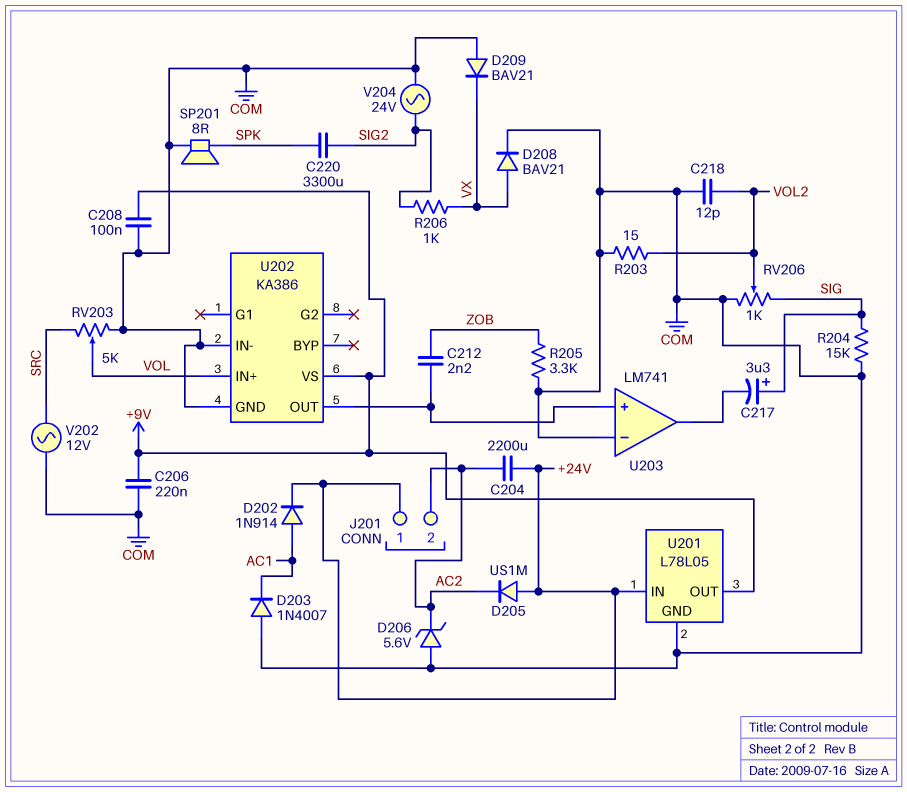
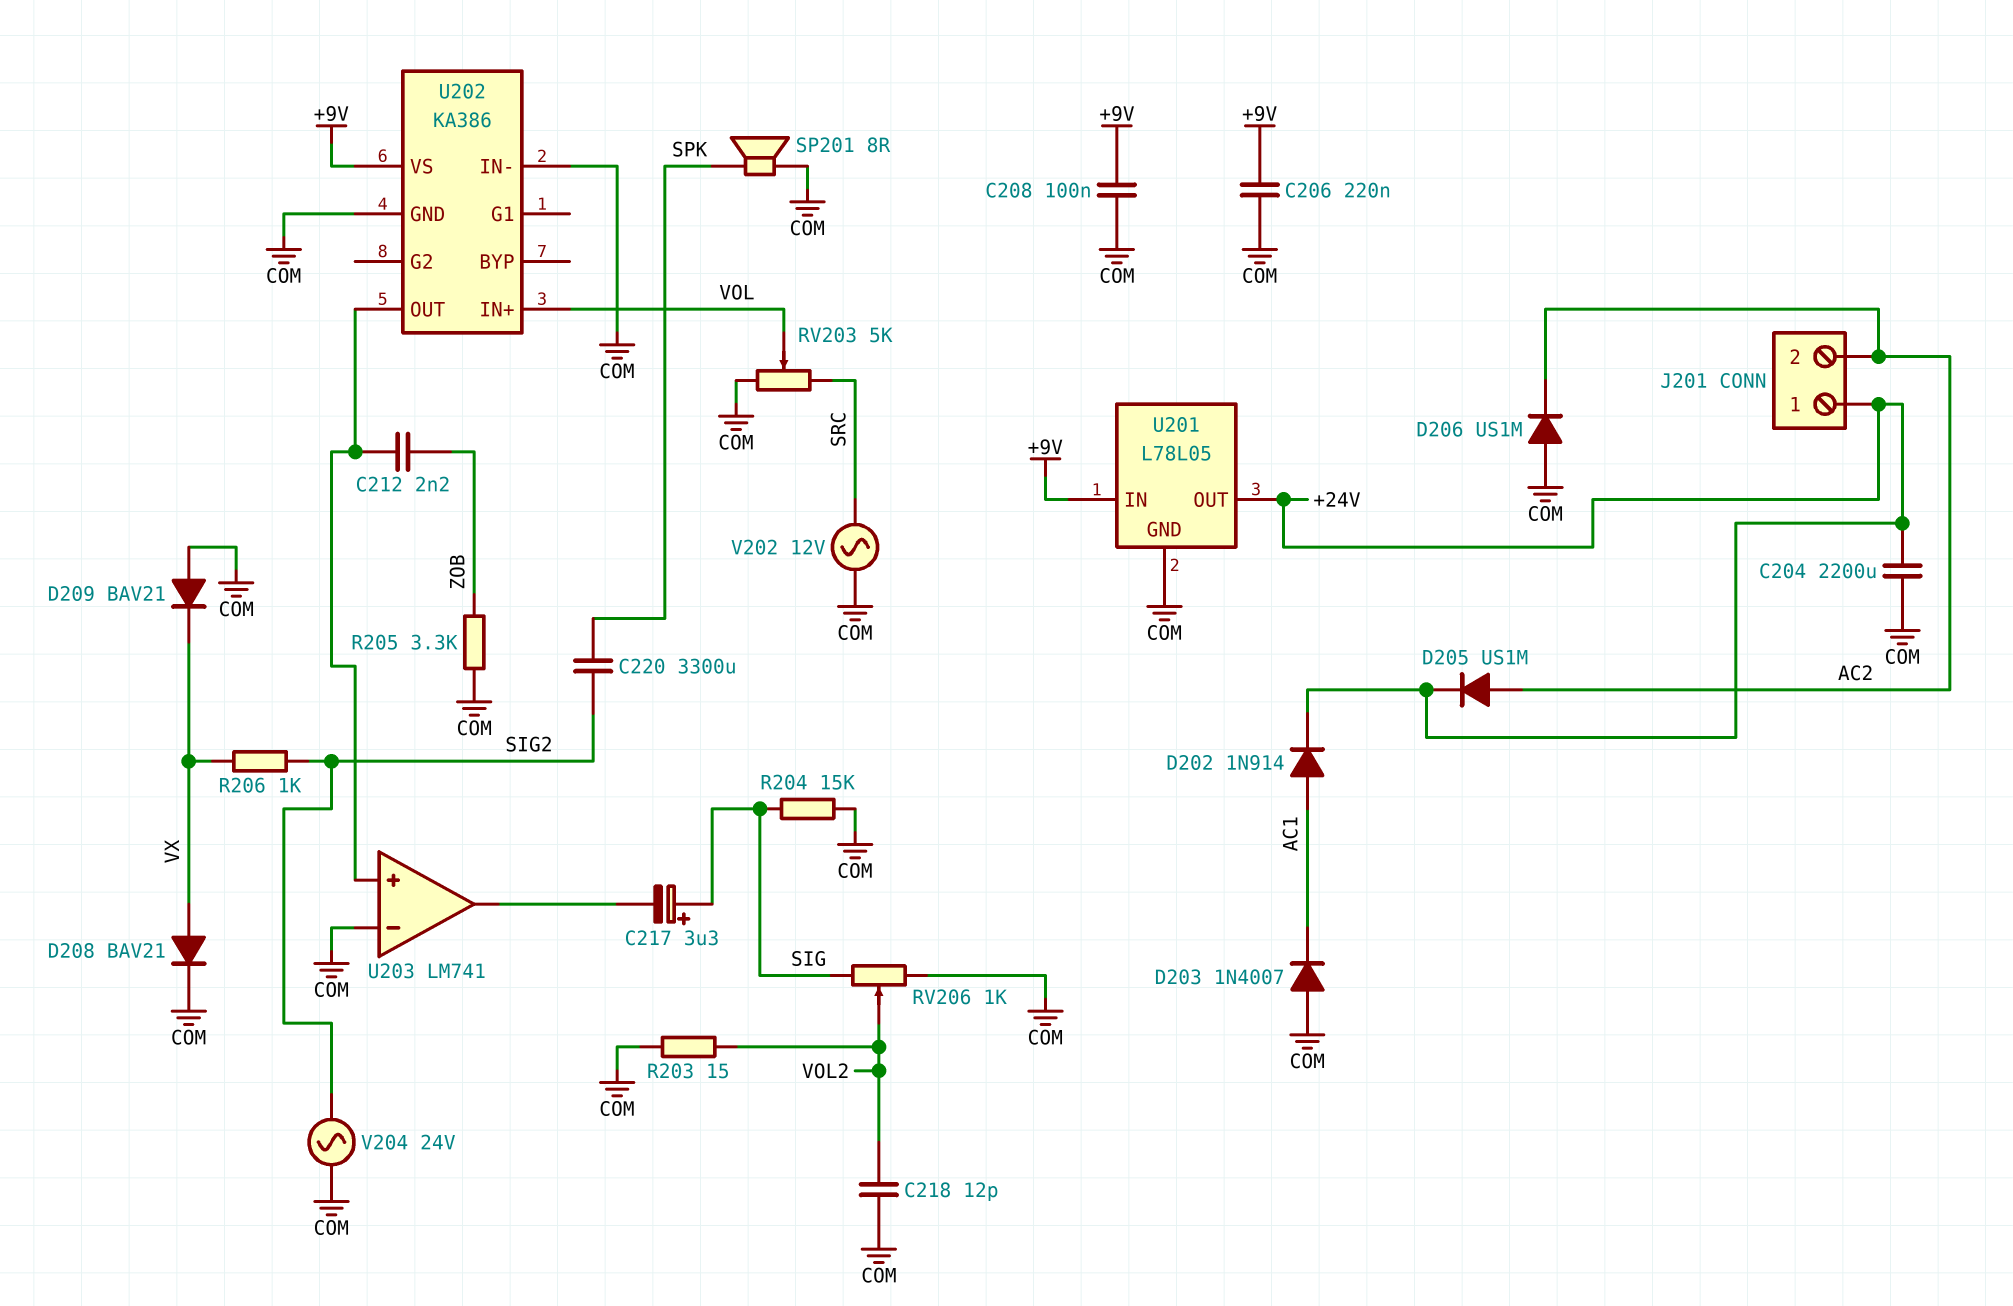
C204: 2200uF (+24V, AC2) -> 2200uF (+24V, COM)
D205: diode US1M (A +24V, K AC2) -> diode US1M (A AC2, K +24V)
D206: zener 5.6V (A COM, K AC2) -> diode US1M (A COM, K AC2)
U201 pin IN: +24V -> +9V
U201 pin OUT: +9V -> +24V

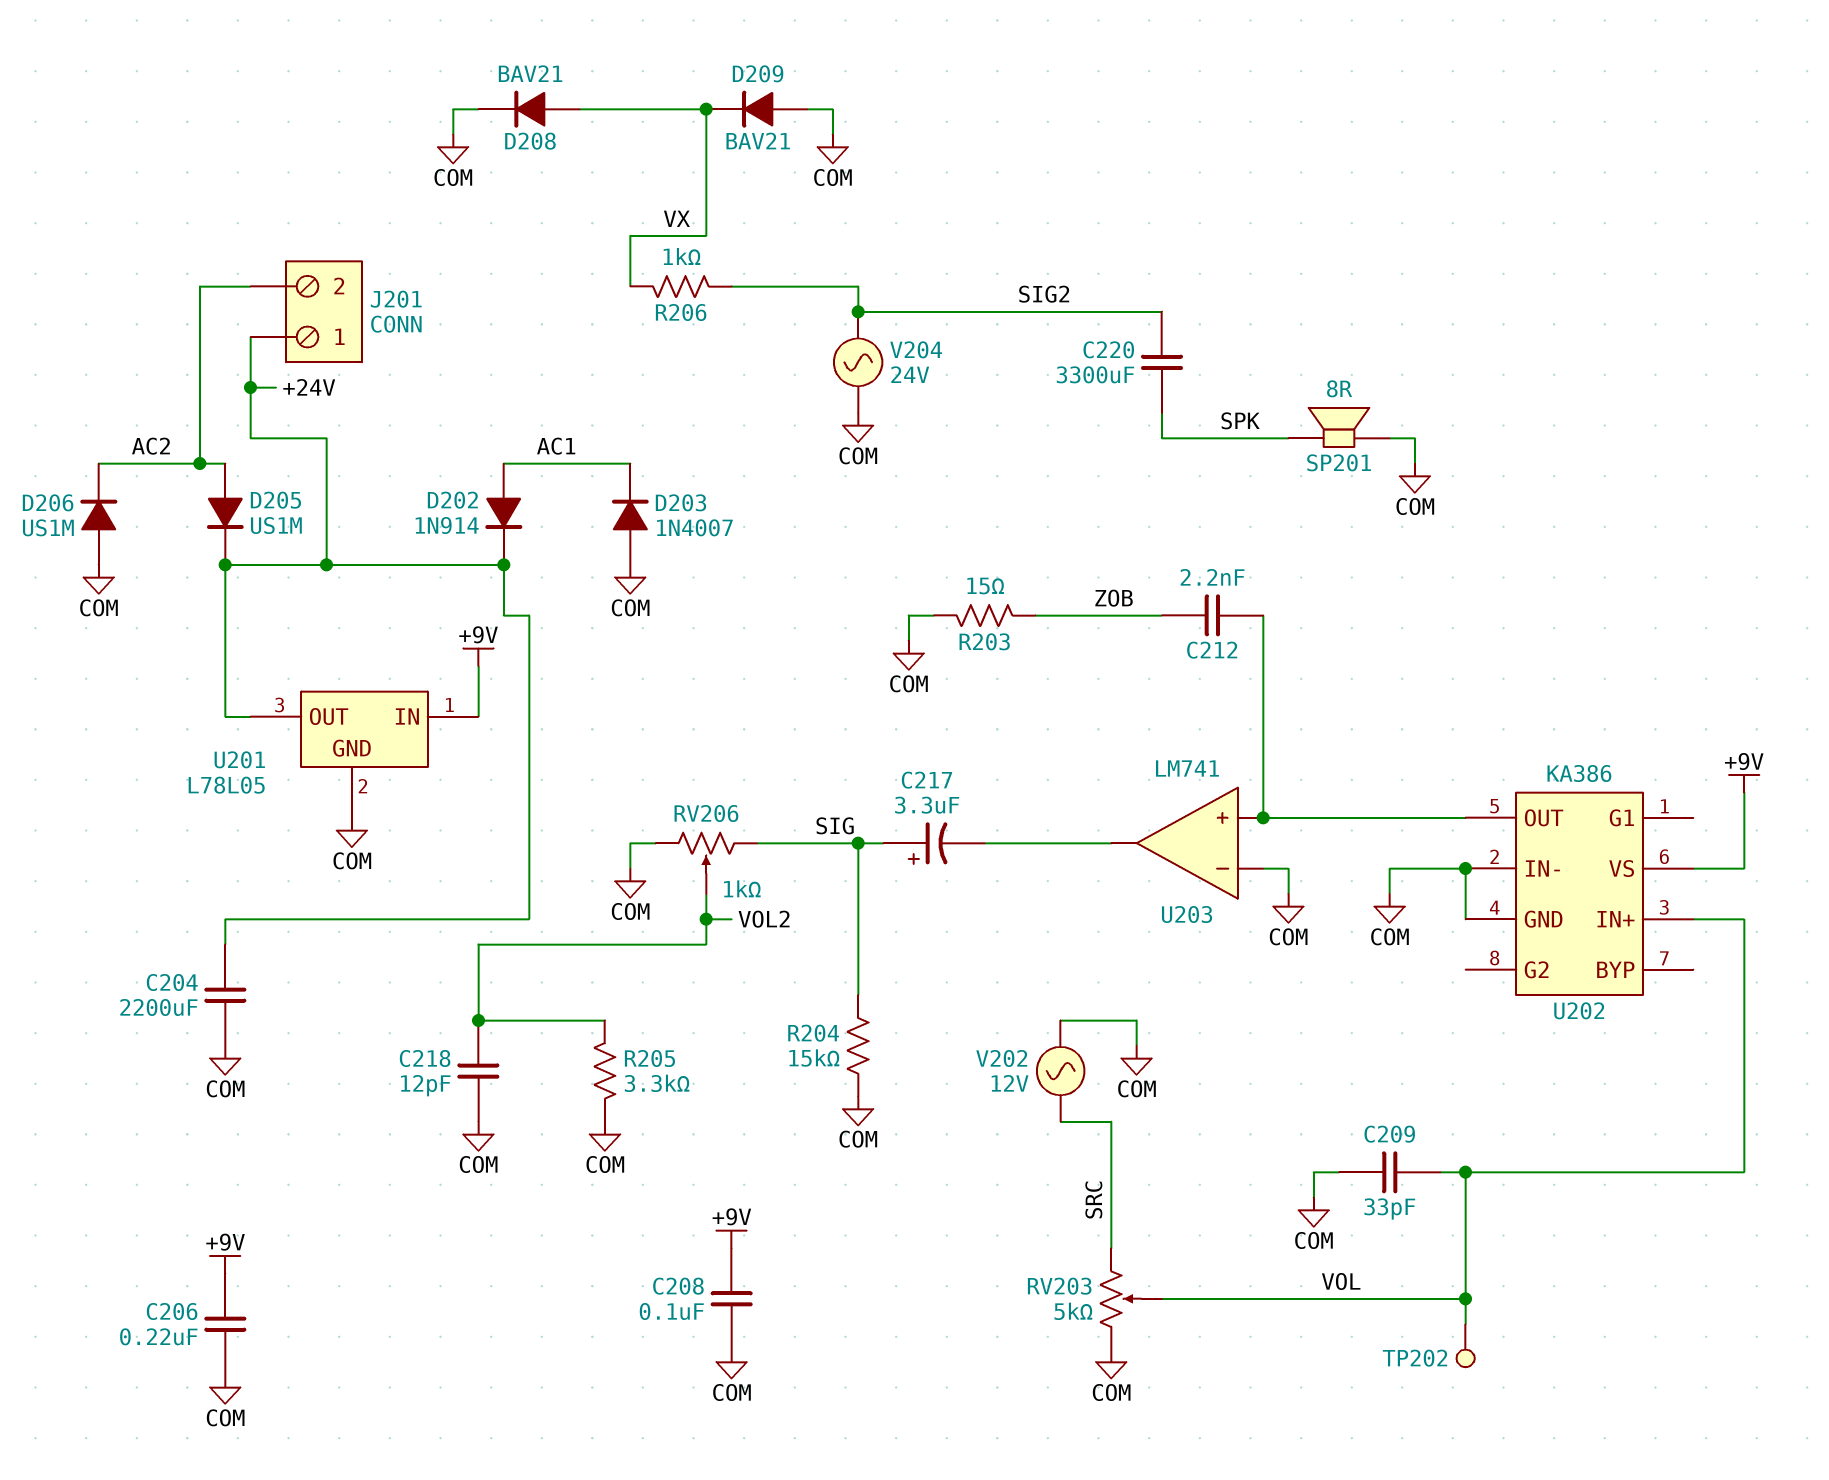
C209: none -> 33pF (COM, VOL)
R203: 15 (COM, VOL2) -> 15 (COM, ZOB)
R205: 3.3k (COM, ZOB) -> 3.3k (COM, VOL2)
TP202: none -> test point (VOL)

